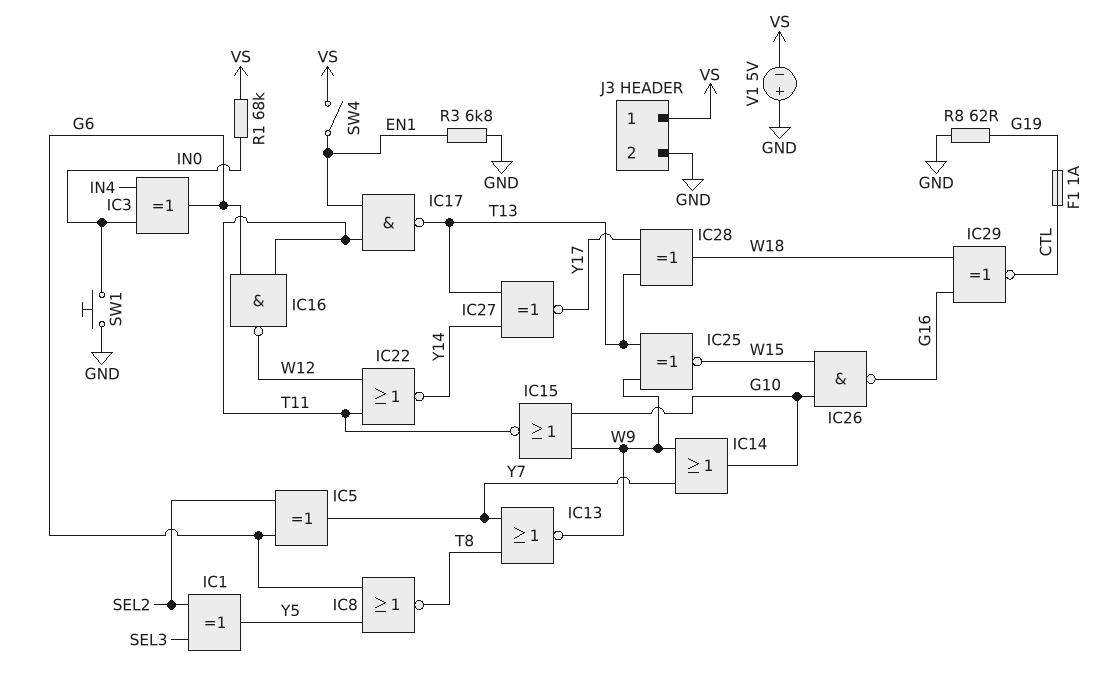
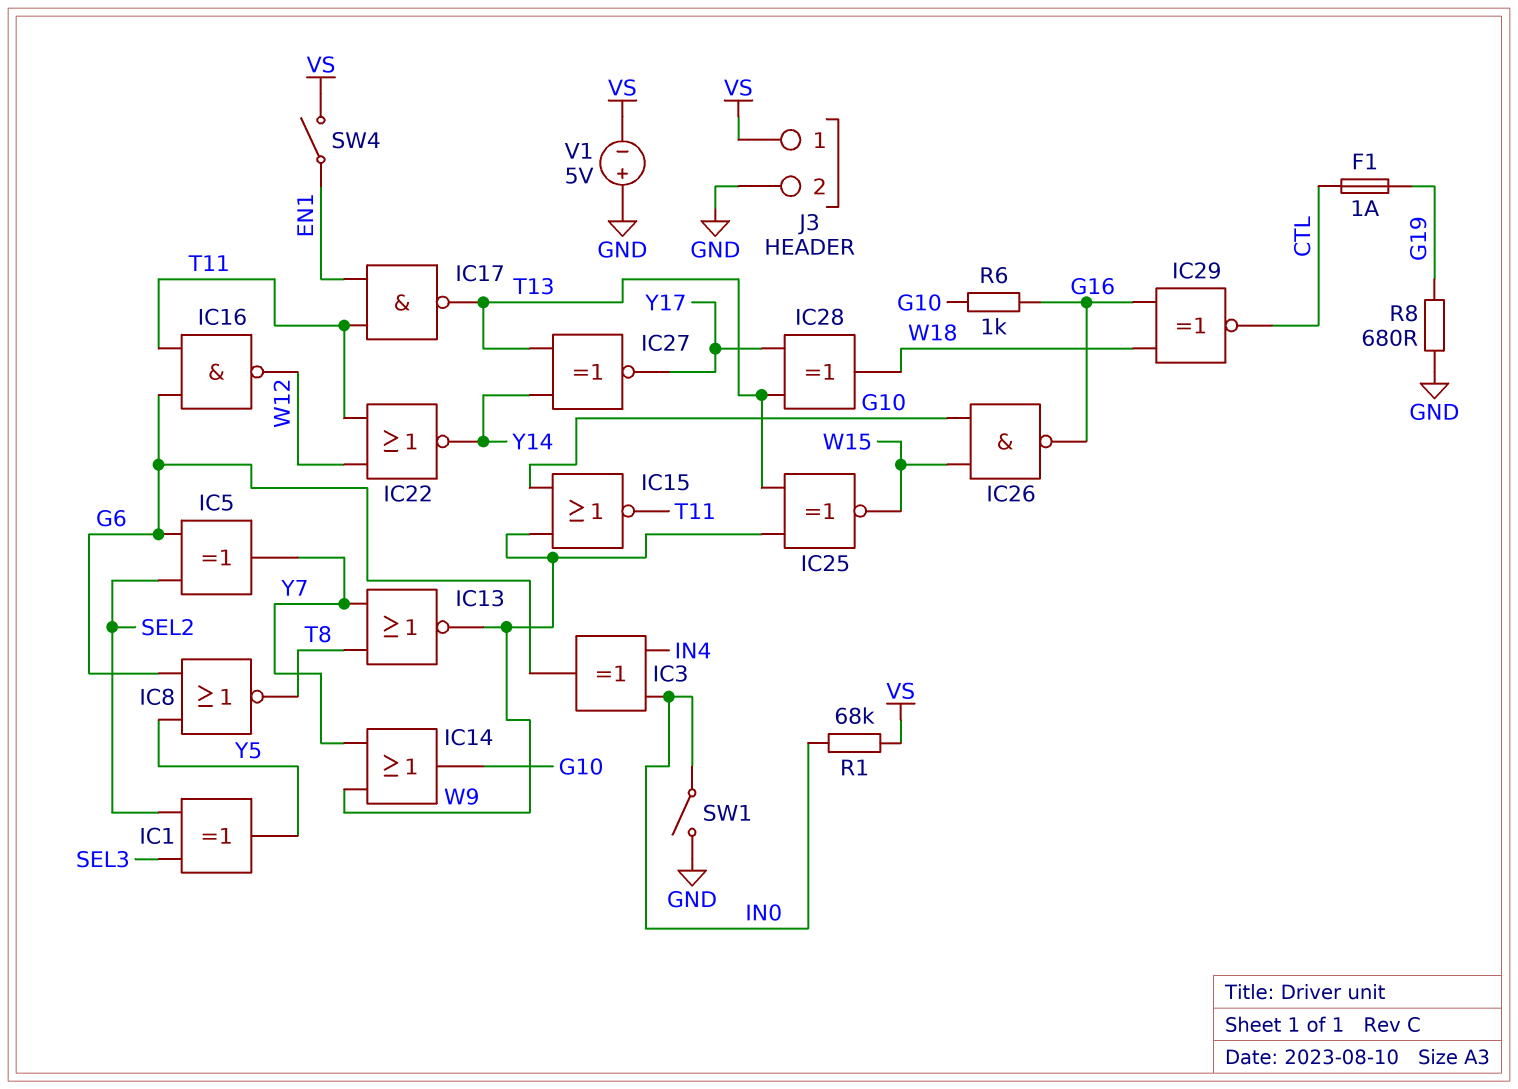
R3: 6.8k (EN1, GND) -> none
R6: none -> 1k (G10, G16)
R8: 62 (G19, GND) -> 680 (G19, GND)
SW1: button (GND, IN0) -> switch (GND, IN0)

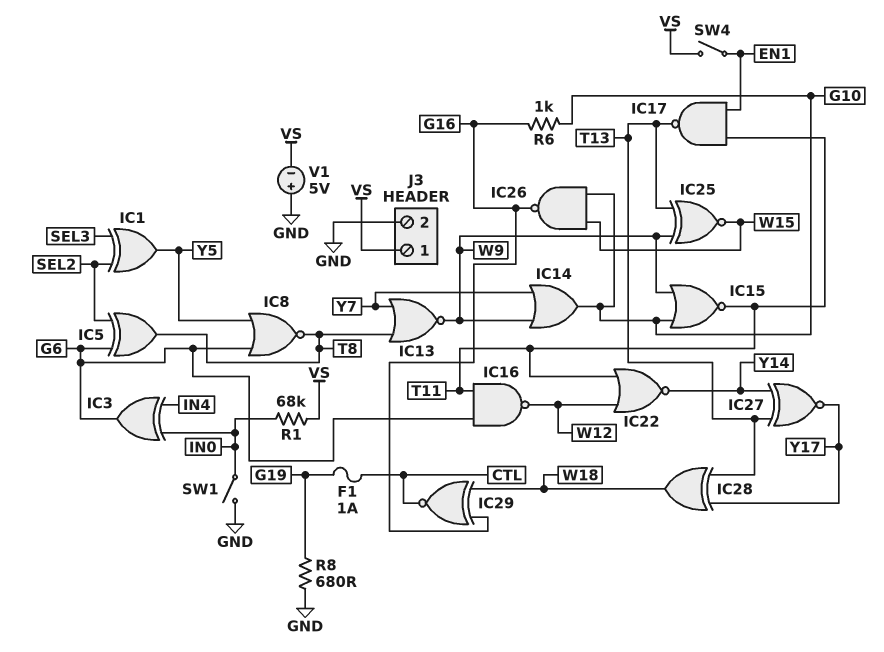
IC5: XOR (in G6, in SEL2, out Y7) -> XOR (in G6, in SEL2, out T8)

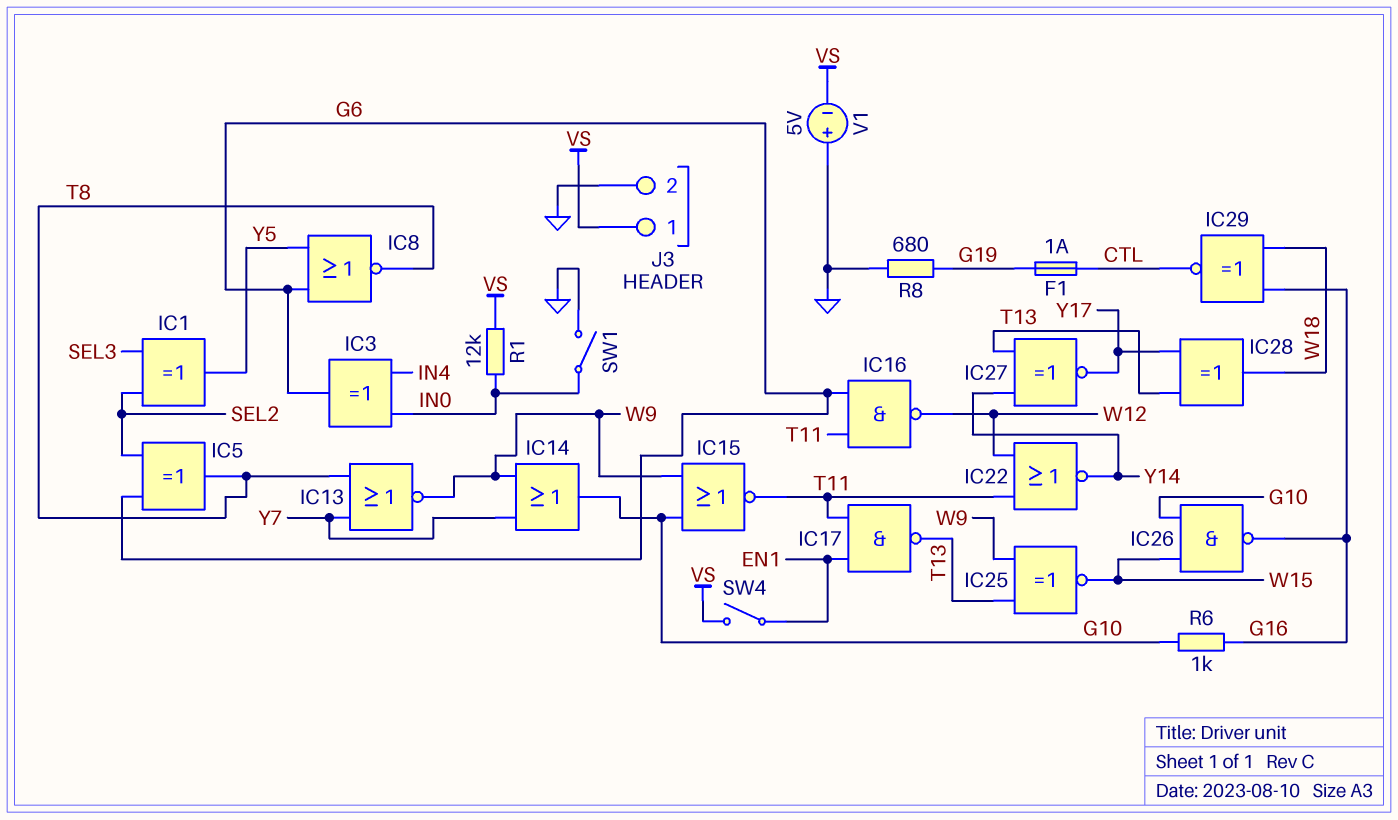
R1: 68k (IN0, VS) -> 12k (IN0, VS)

